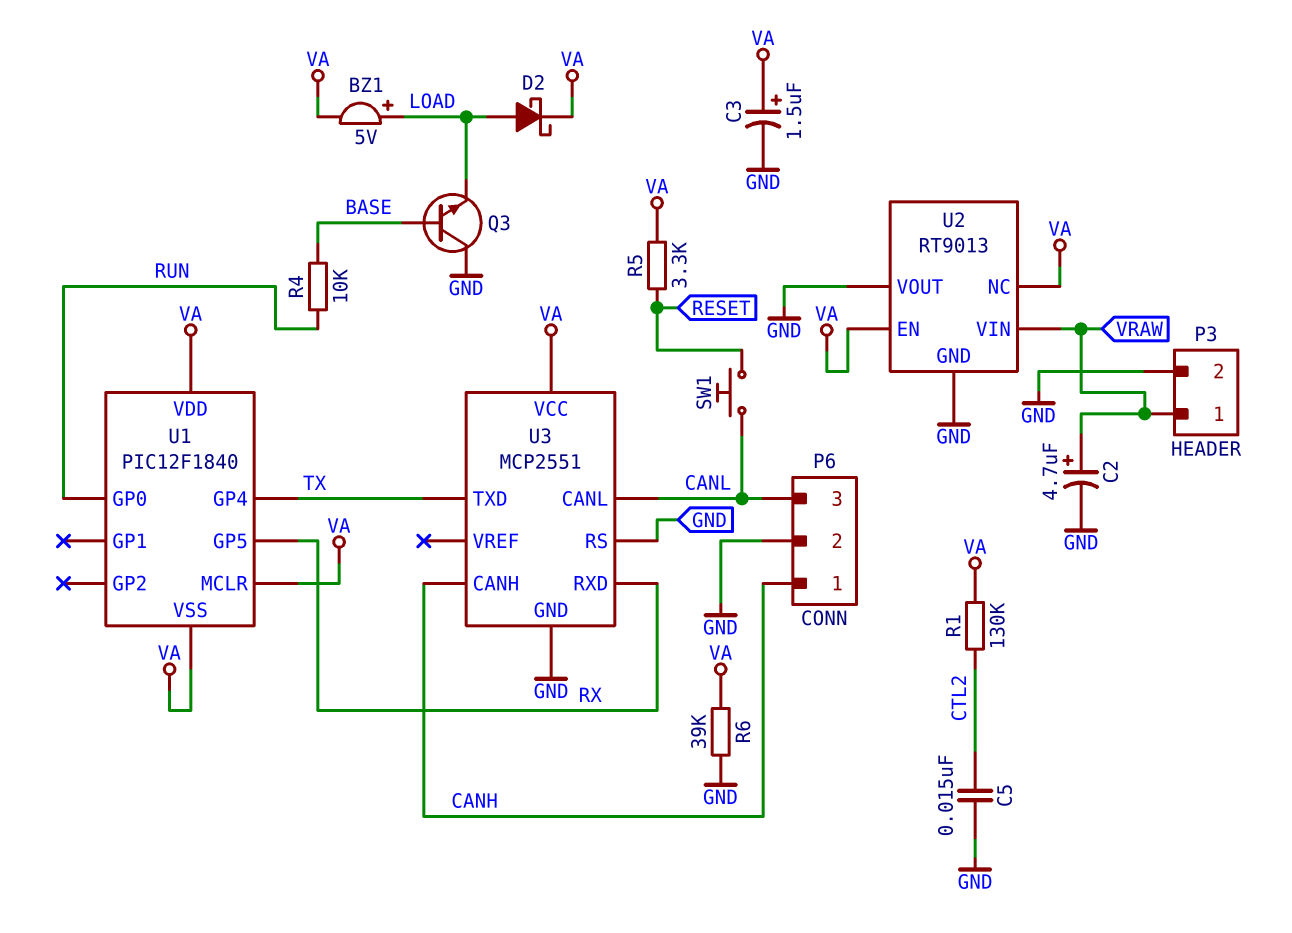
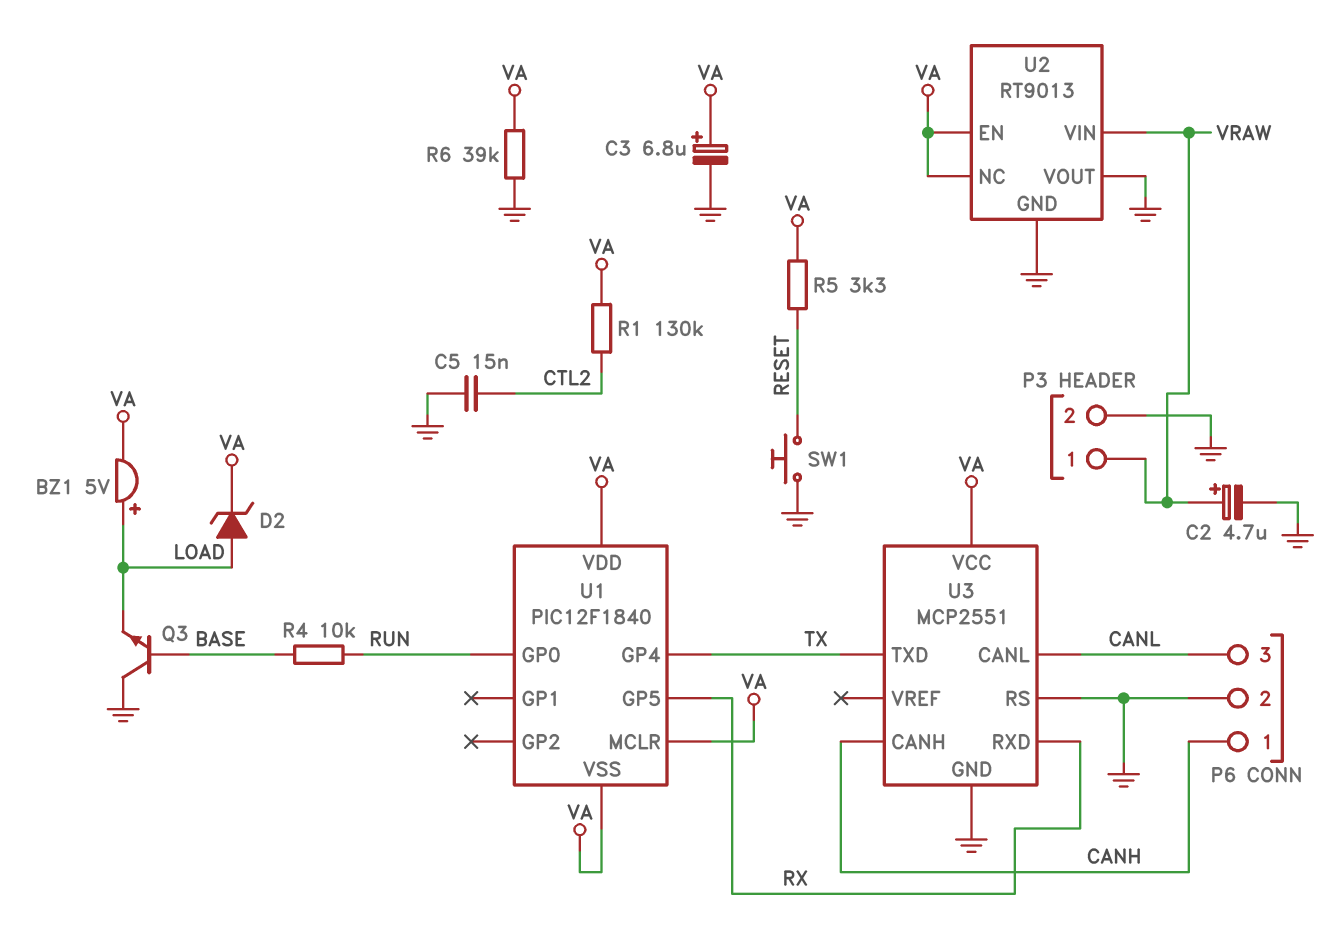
C3: 1.5uF (plus VA, minus GND) -> 6.8uF (plus VA, minus GND)
D2: schottky (A LOAD, K VA) -> zener (A LOAD, K VA)
SW1: button (CANL, RESET) -> button (GND, RESET)

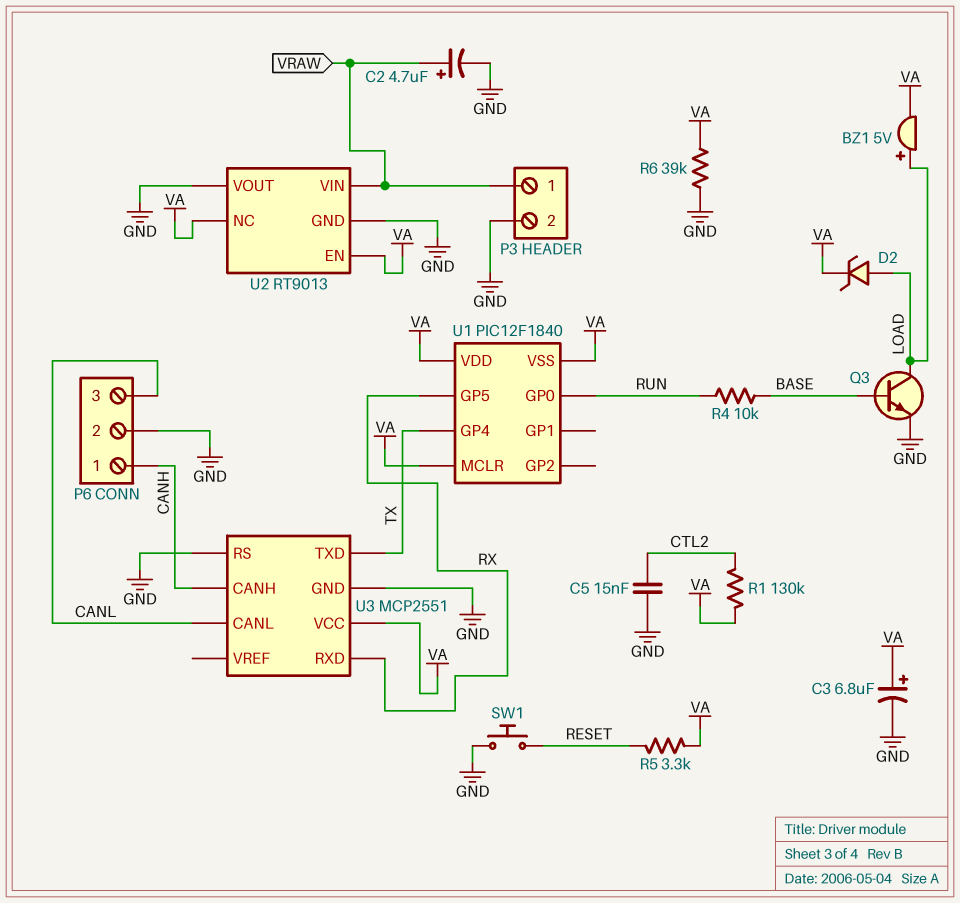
Q3: NPN (B BASE, C GND, E LOAD) -> NPN (B BASE, C LOAD, E GND)

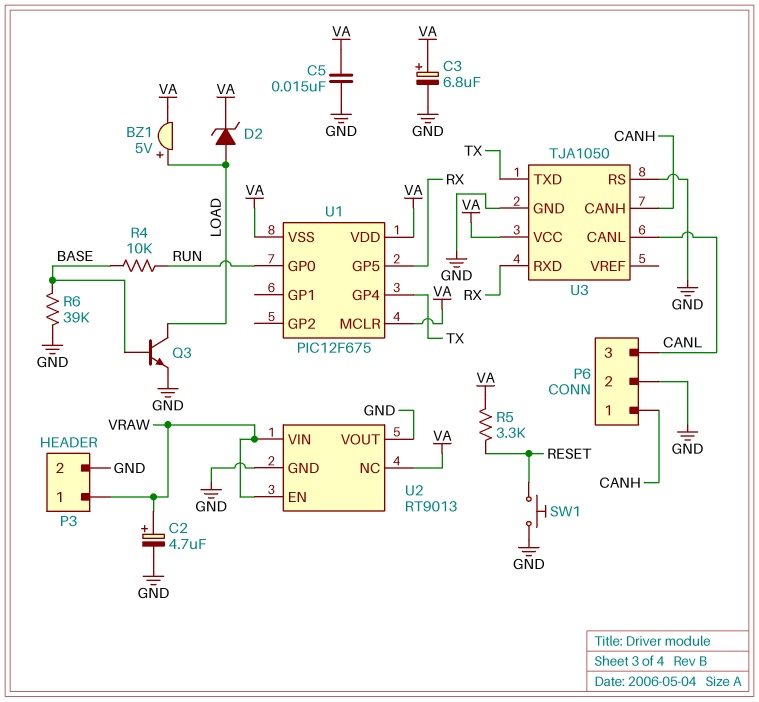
C5: 15nF (CTL2, GND) -> 15nF (GND, VA)
R1: 130k (CTL2, VA) -> none
R6: 39k (GND, VA) -> 39k (BASE, GND)
U1: PIC12F1840 -> PIC12F675
U2 pin EN: VA -> VRAW
U3: MCP2551 -> TJA1050

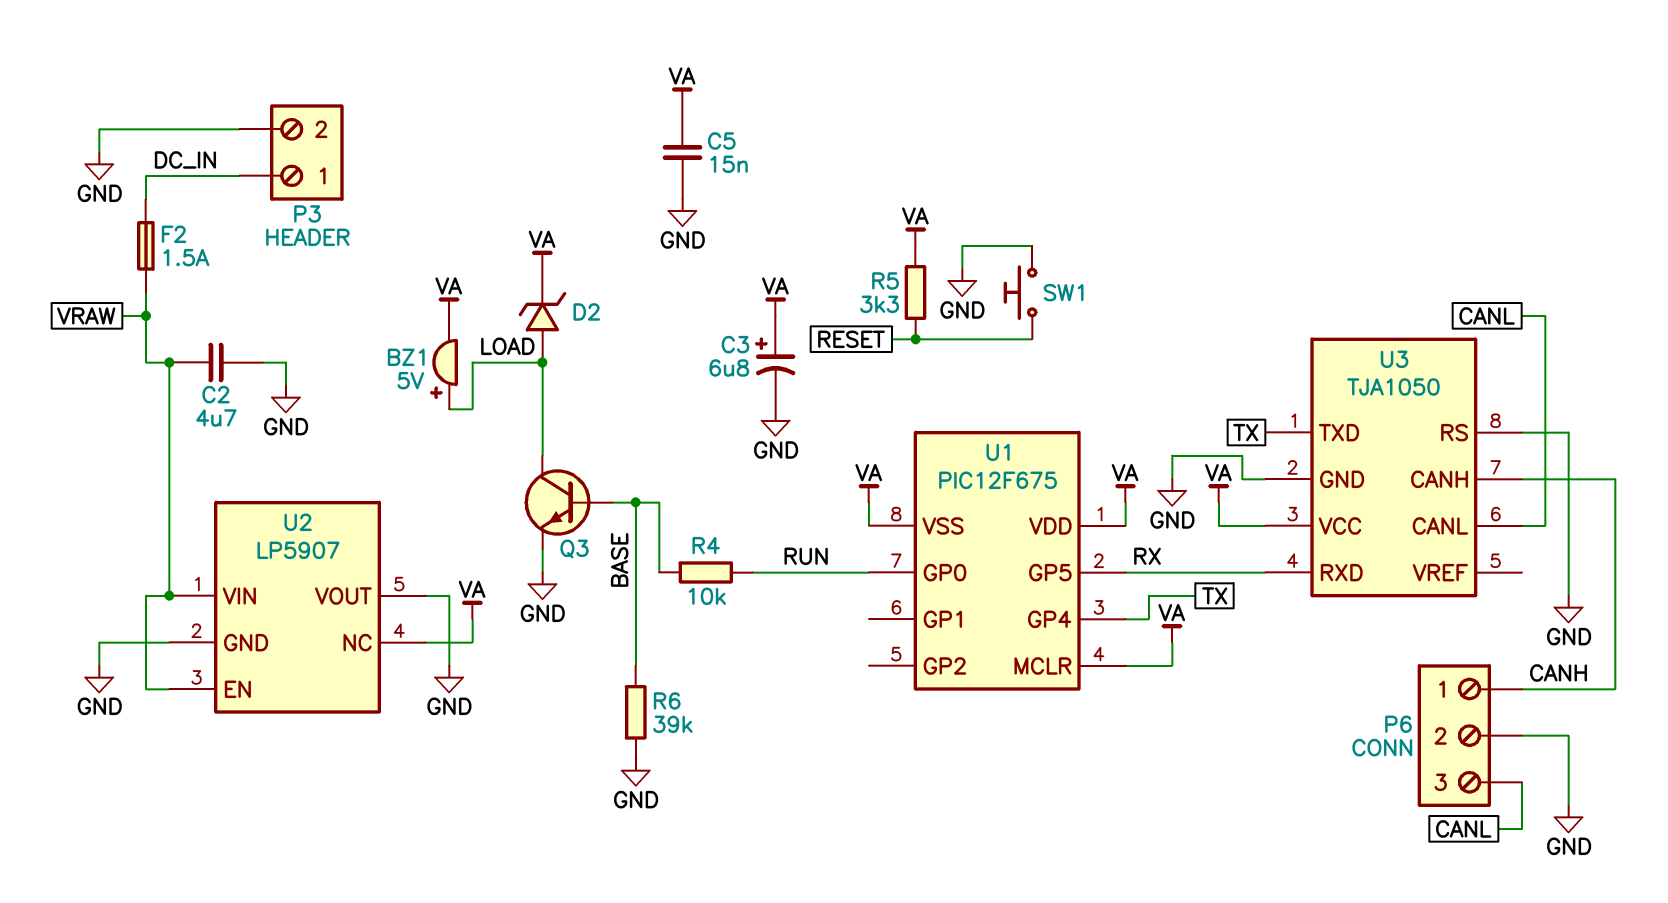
C2: 4.7uF (plus VRAW, minus GND) -> 4.7uF (GND, VRAW)
F2: none -> 1.5A (DC_IN, VRAW)
P3 pin 1: VRAW -> DC_IN
U2: RT9013 -> LP5907

